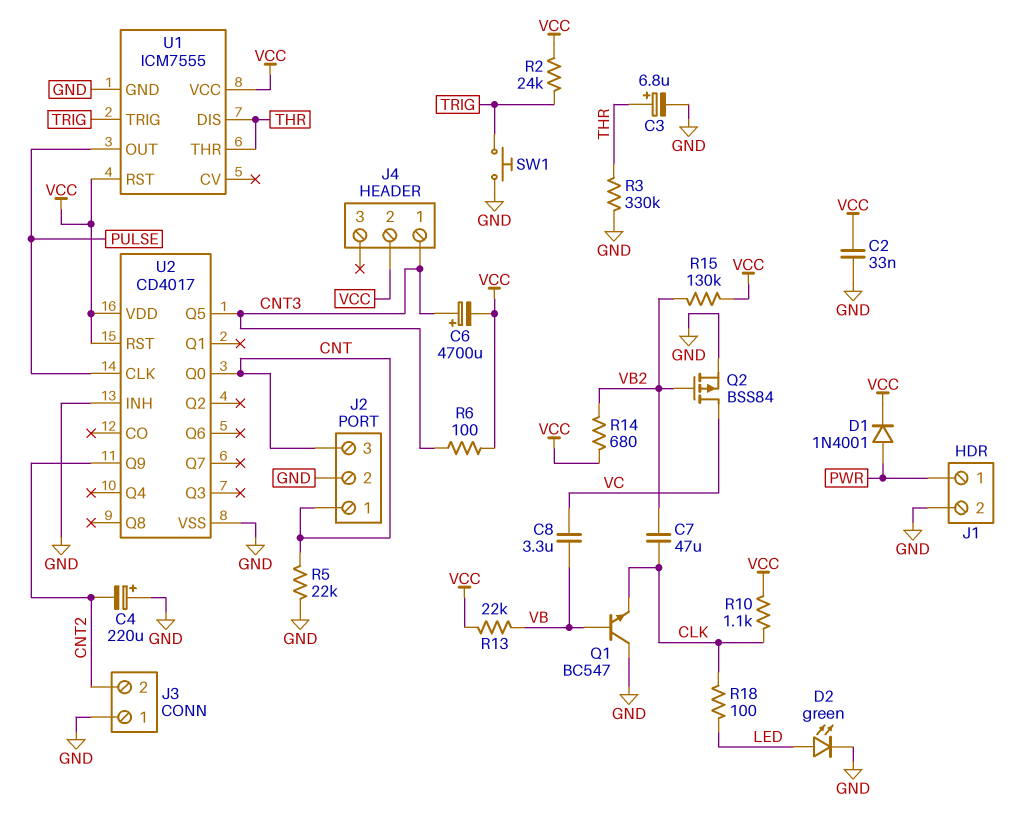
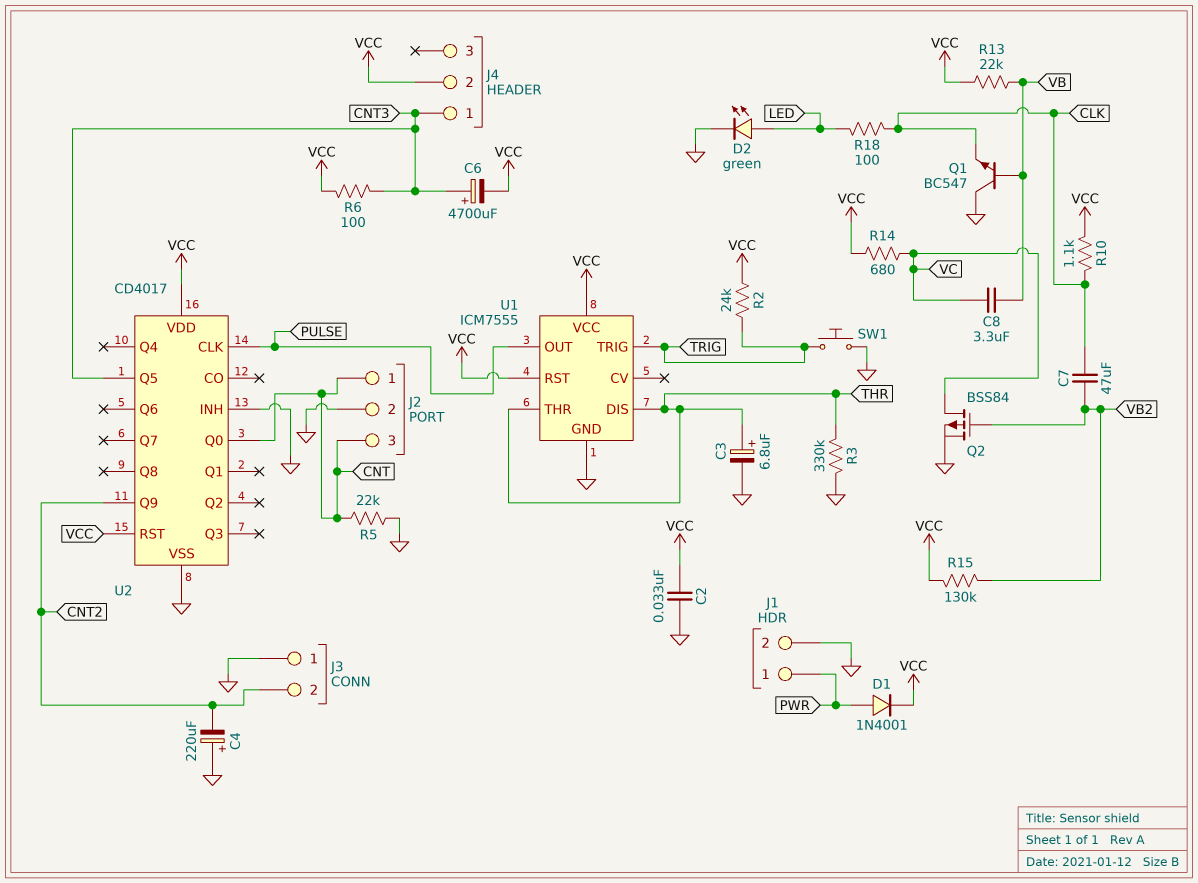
R14: 680 (VB2, VCC) -> 680 (VC, VCC)

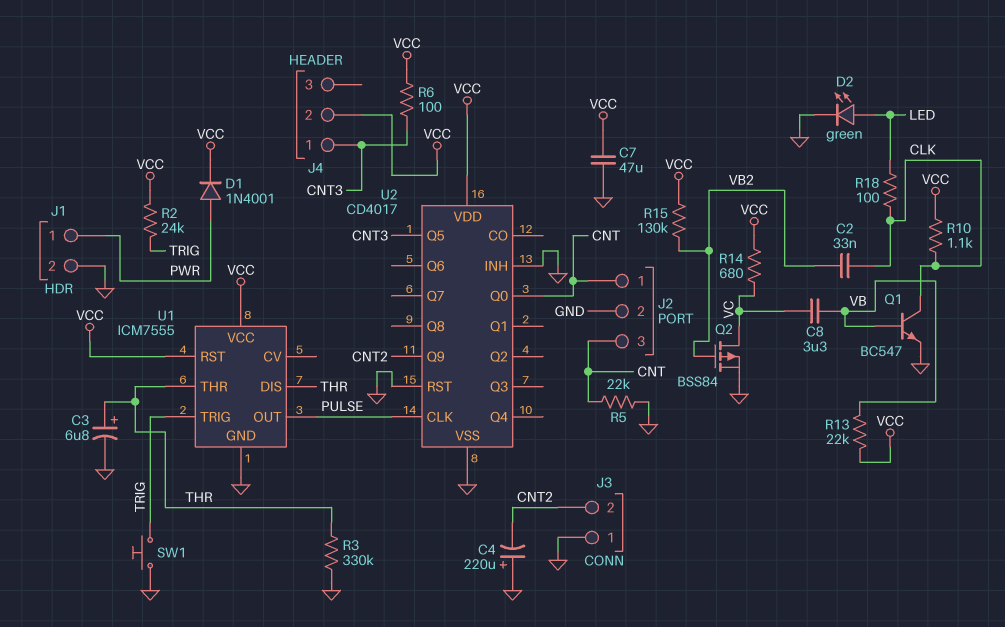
C2: 33nF (GND, VCC) -> 33nF (CLK, VB2)
C6: 4700uF (plus CNT3, minus VCC) -> none
C7: 47uF (CLK, VB2) -> 47uF (GND, VCC)
Q1: NPN BC547 (B VB, C GND, E CLK) -> NPN BC547 (B VB, C CLK, E GND)
U2 pin RST: VCC -> GND

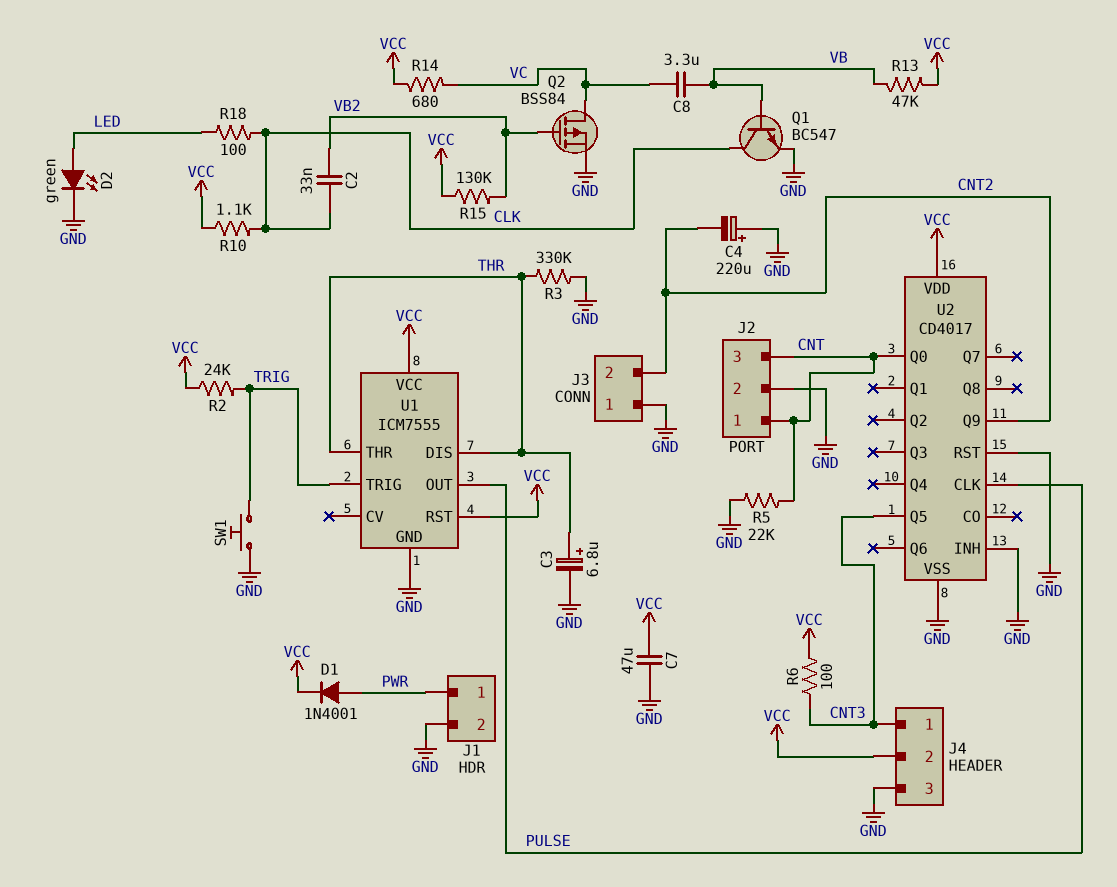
J4 pin 3: none -> GND
R13: 22k (VB, VCC) -> 47k (VB, VCC)

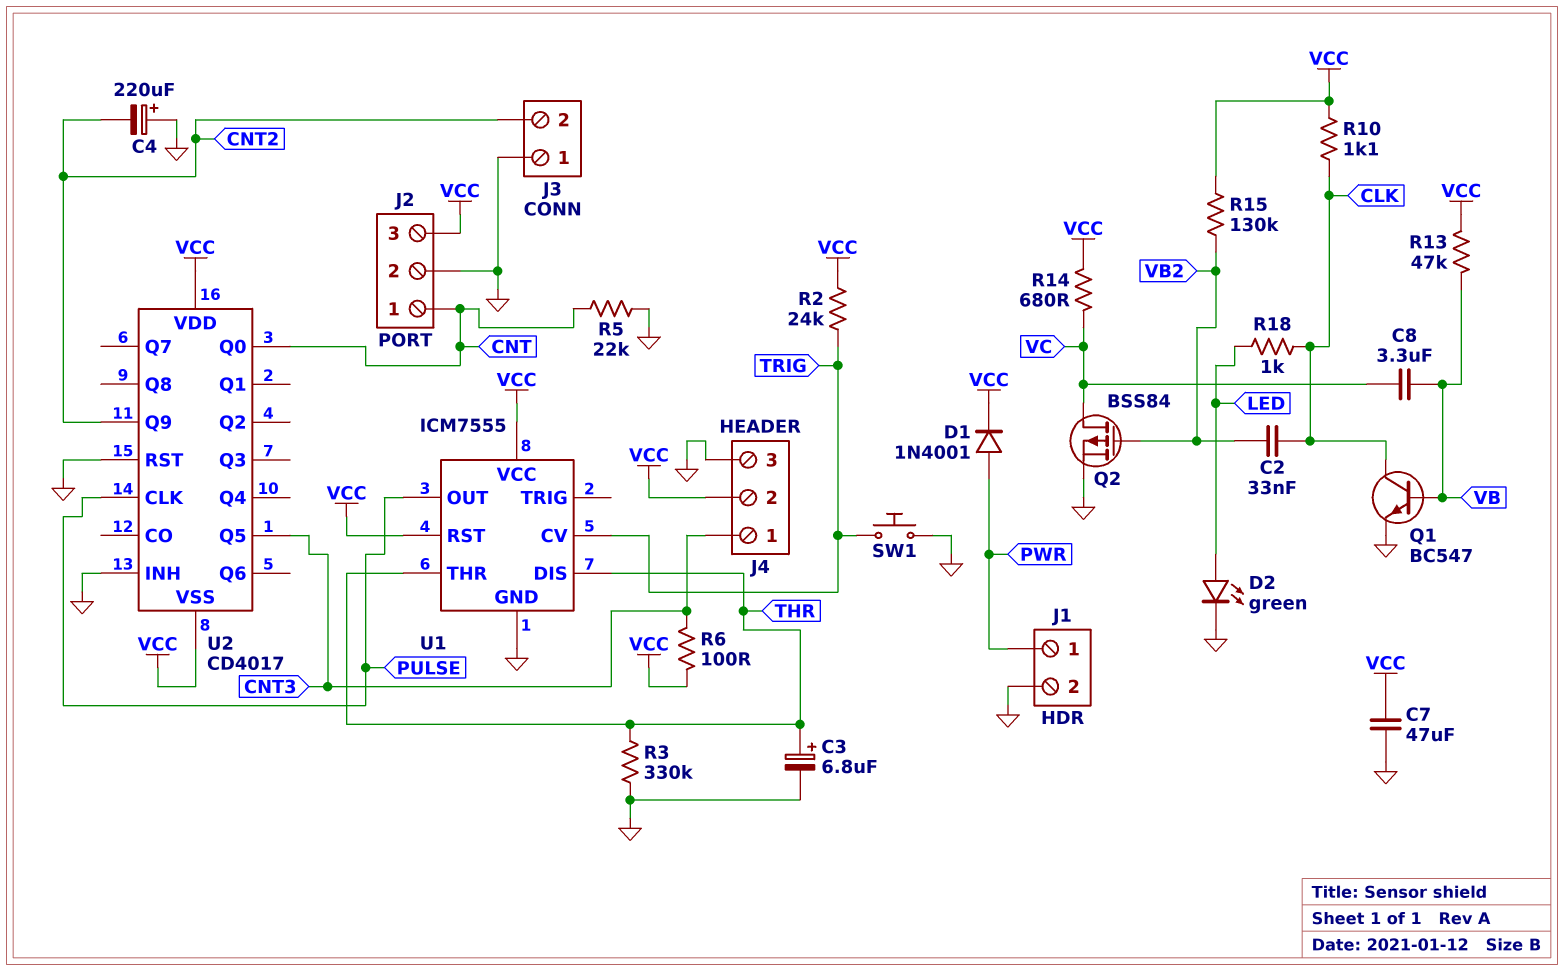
J2 pin 3: CNT -> VCC
R18: 100 (CLK, LED) -> 1k (CLK, LED)
U1 pin CV: none -> TRIG
U1 pin TRIG: TRIG -> none
U2 pin VSS: GND -> VCC

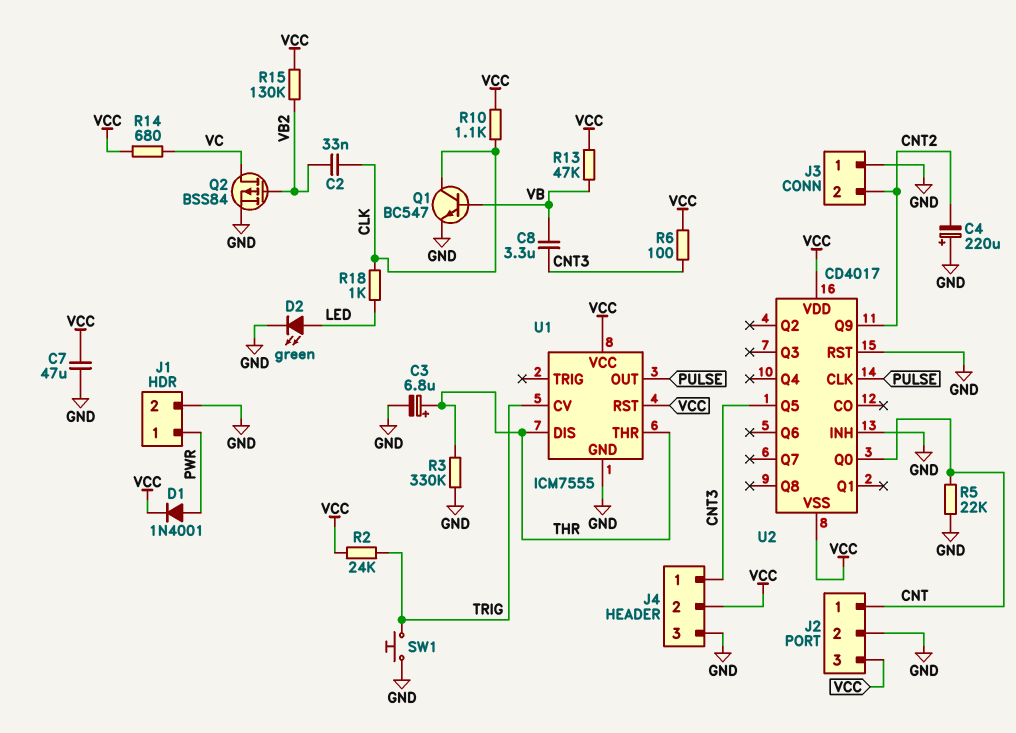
C8: 3.3uF (VB, VC) -> 3.3uF (CNT3, VB)

